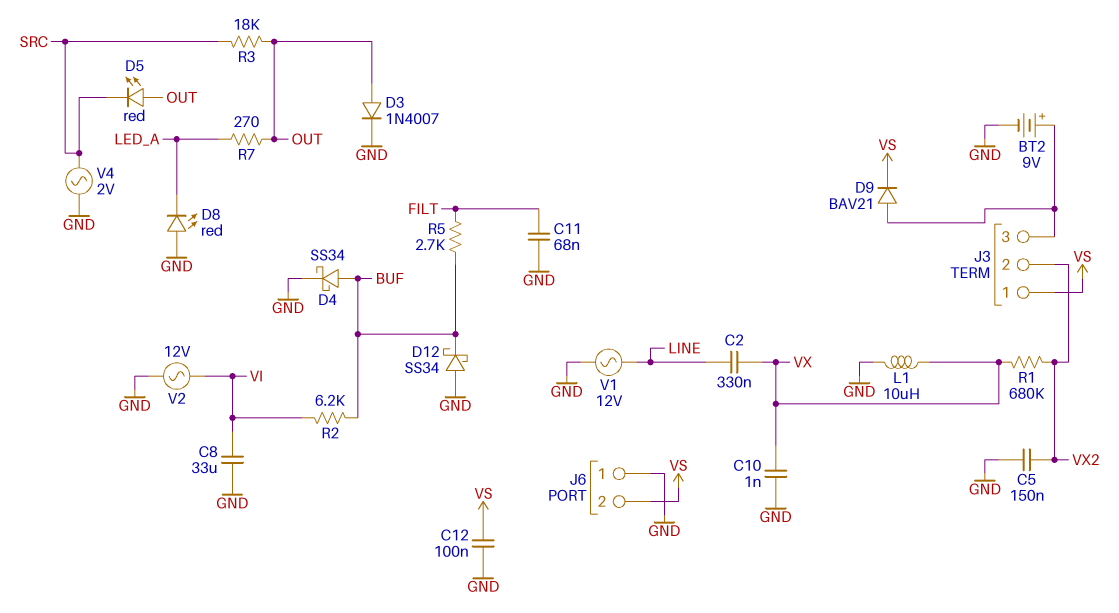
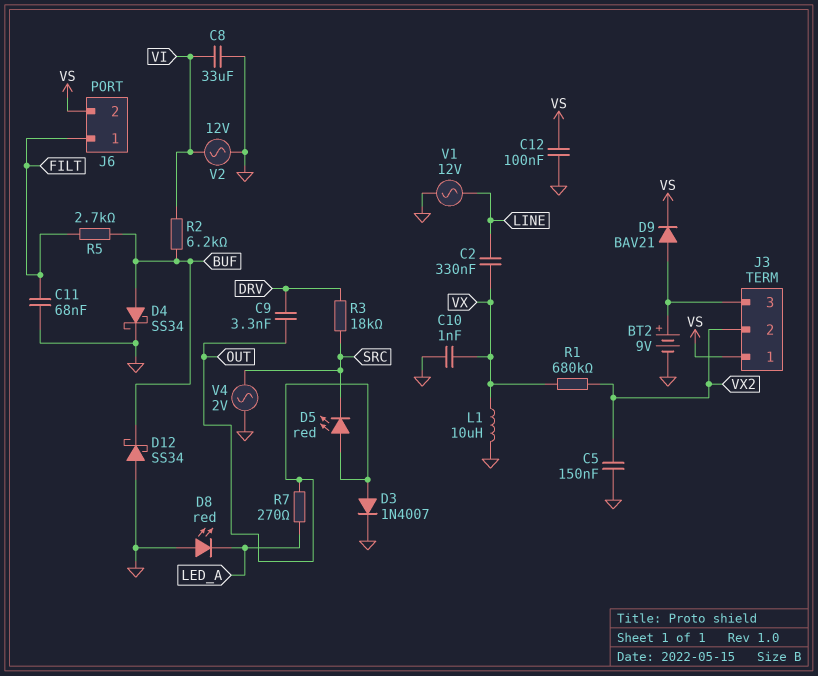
C9: none -> 3.3nF (DRV, OUT)
J6 pin 1: GND -> FILT
R3: 18k (OUT, SRC) -> 18k (DRV, SRC)

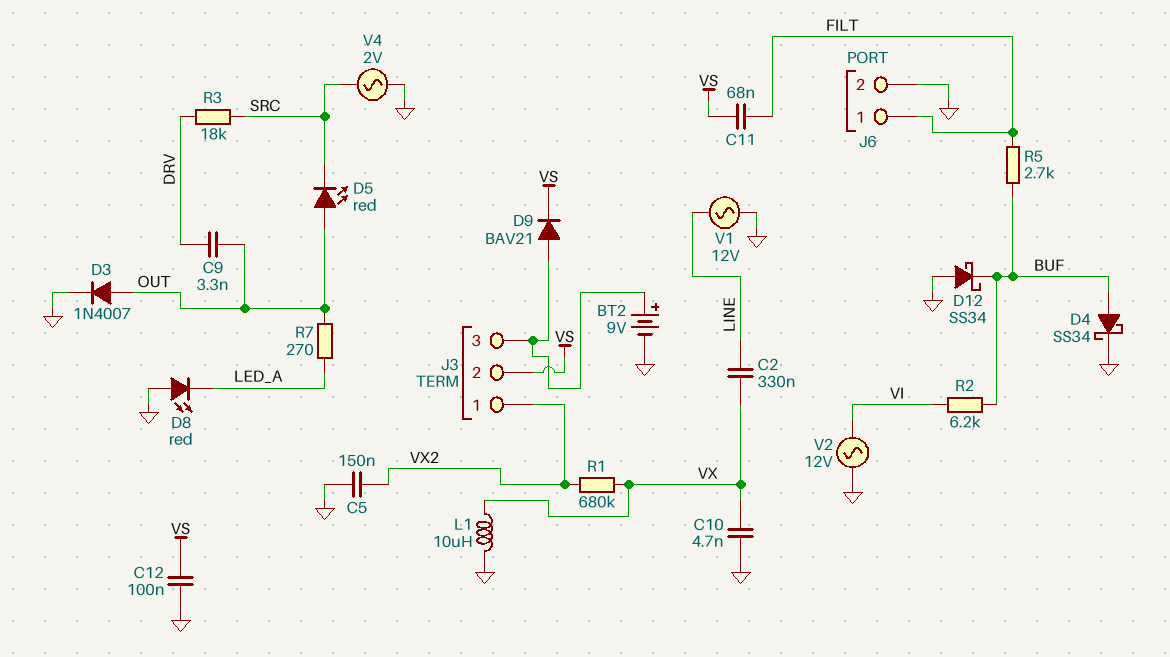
C8: 33uF (GND, VI) -> none
C10: 1nF (GND, VX) -> 4.7nF (GND, VX)
C11: 68nF (FILT, GND) -> 68nF (FILT, VS)
J3 pin 1: VS -> VX2
J3 pin 2: VX2 -> VS
J6 pin 2: VS -> GND

